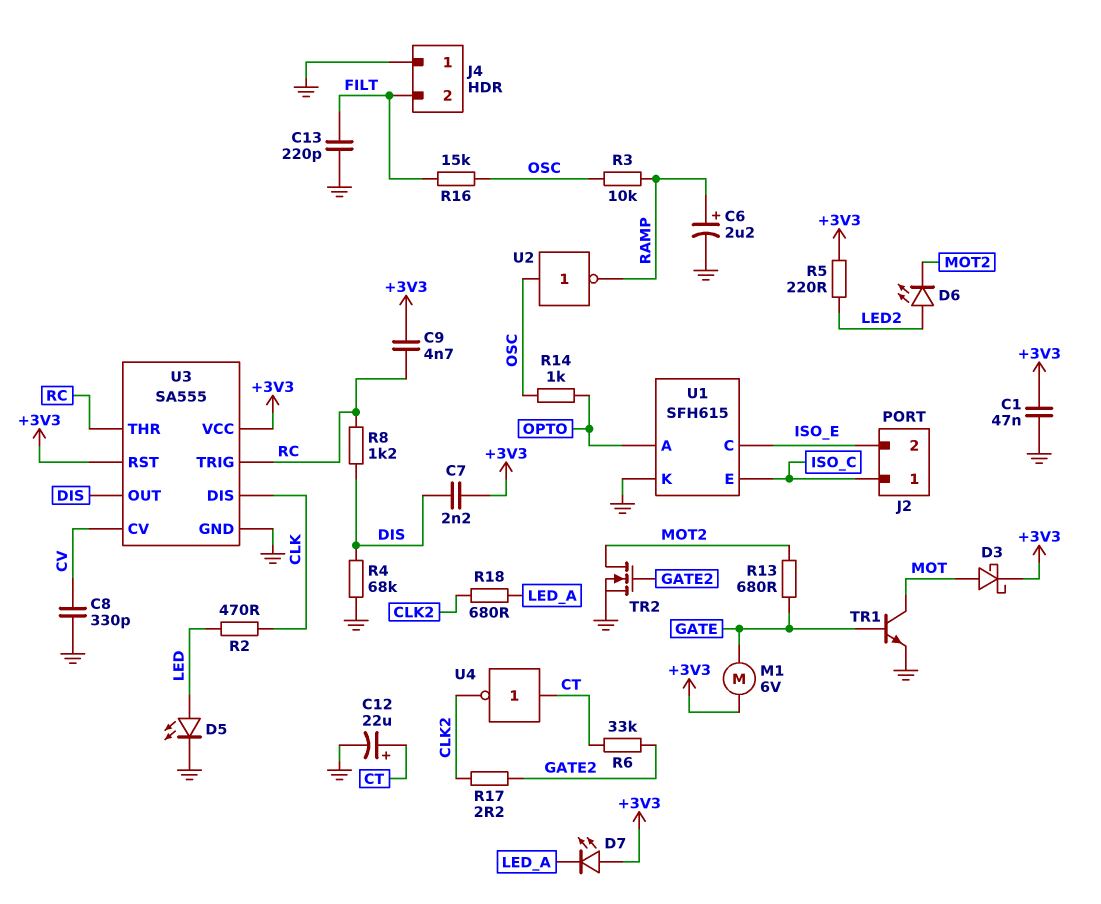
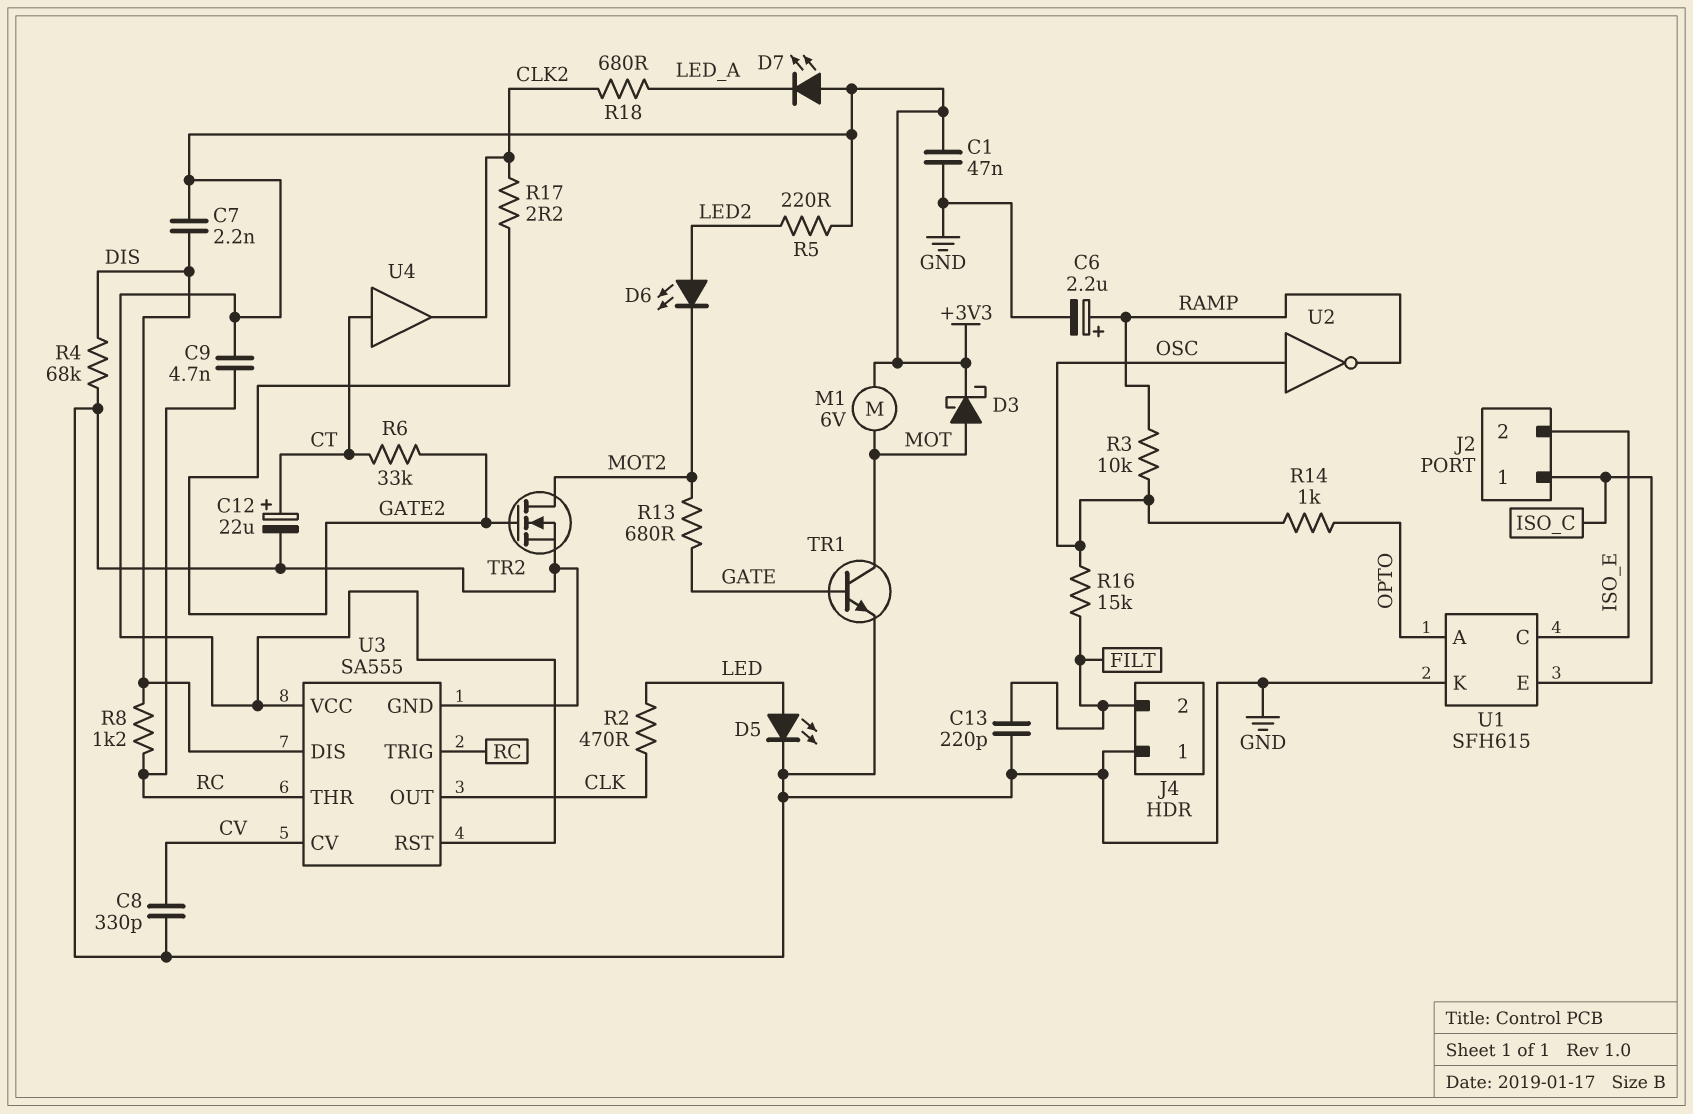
M1: motor 6V (+3V3, GATE) -> motor 6V (+3V3, MOT)
U3 pin DIS: CLK -> DIS
U3 pin OUT: DIS -> CLK
U4: NOT (in CT, out CLK2) -> buffer (in CT, out CLK2)

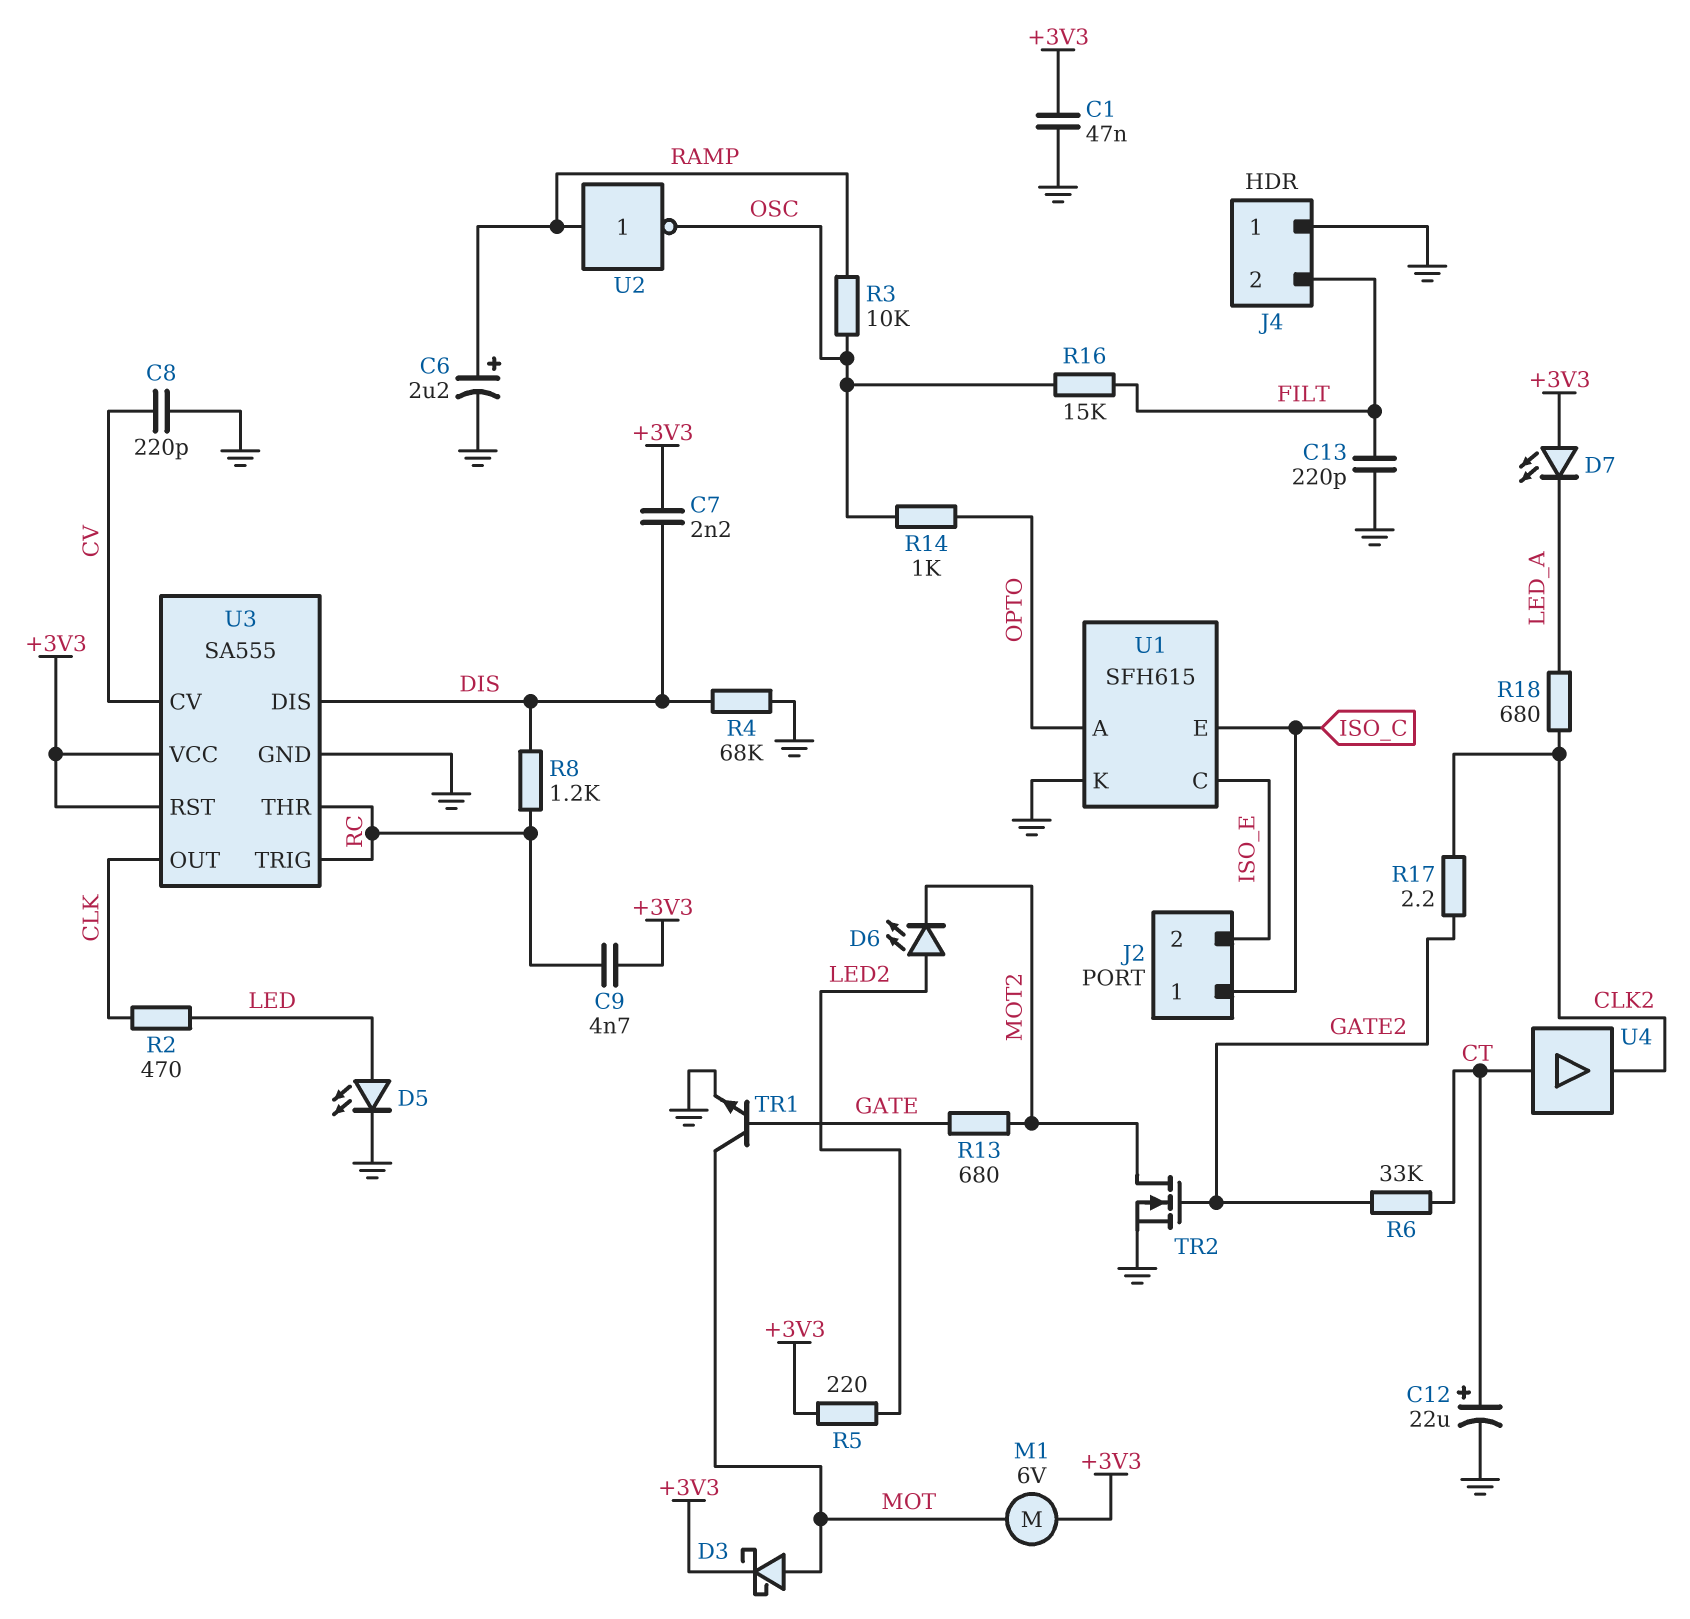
C8: 330pF (CV, GND) -> 220pF (CV, GND)
U2: NOT (in OSC, out RAMP) -> NOT (in RAMP, out OSC)

